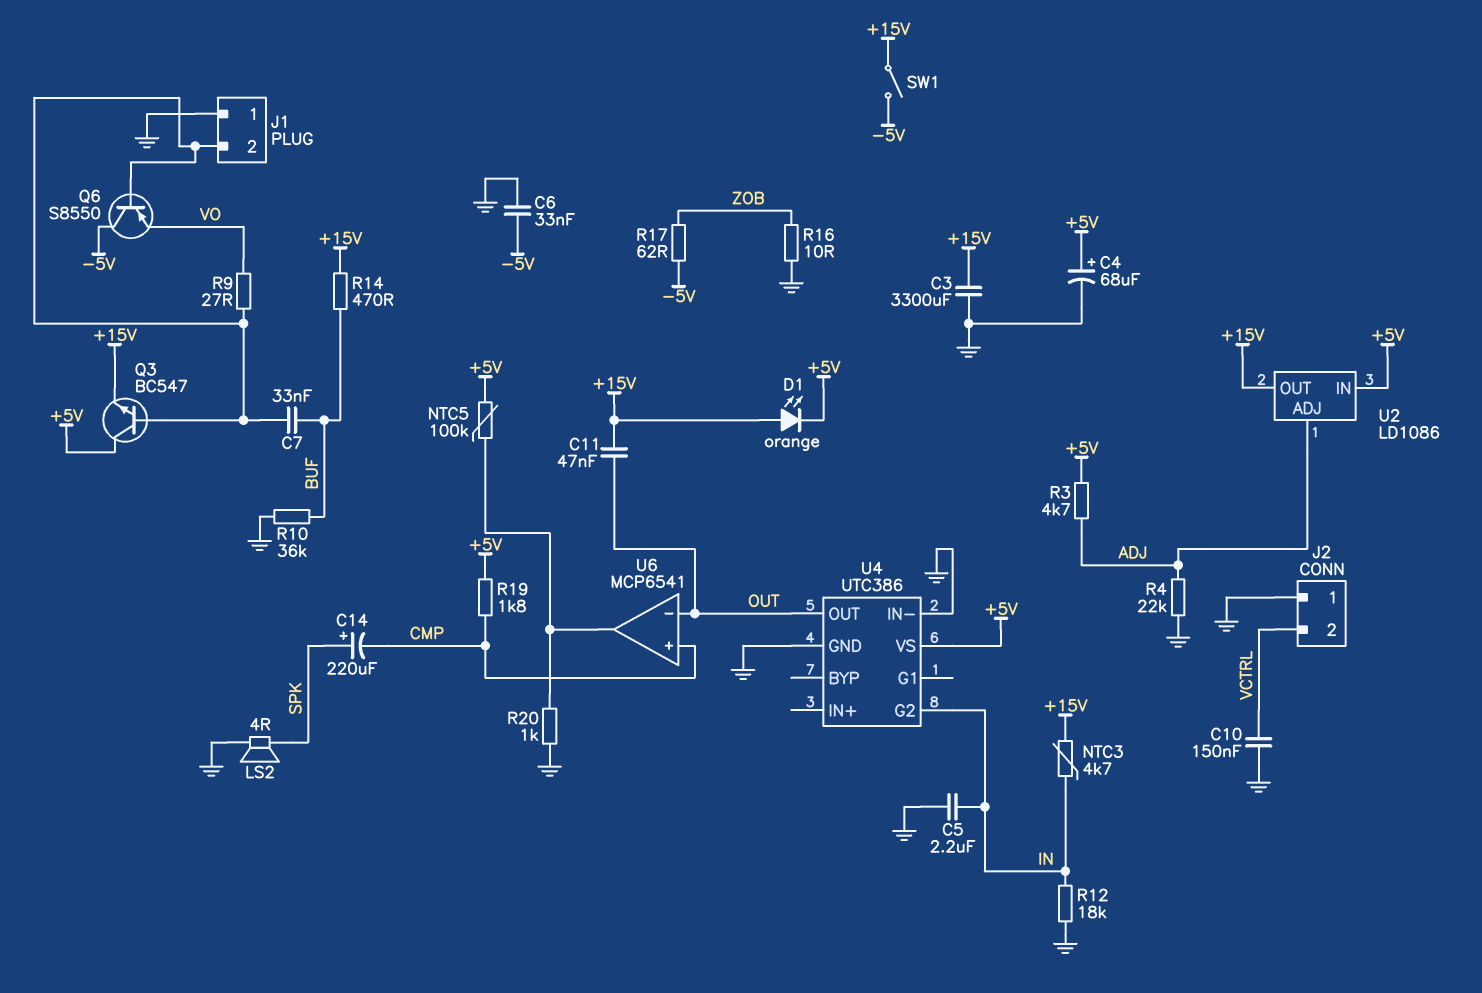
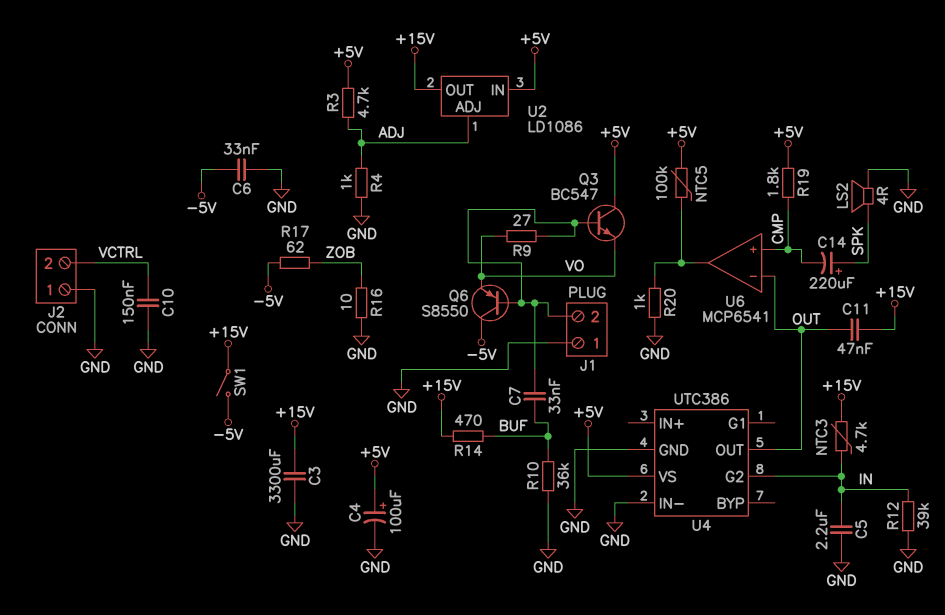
C4: 68uF (plus +5V, minus GND) -> 100uF (plus +5V, minus GND)
D1: LED orange (A +15V, K +5V) -> none
Q3: NPN BC547 (B J1/2, C +5V, E +15V) -> NPN BC547 (B J1/2, C +5V, E VO)
R4: 22k (ADJ, GND) -> 1k (ADJ, GND)
R12: 18k (GND, IN) -> 39k (GND, IN)

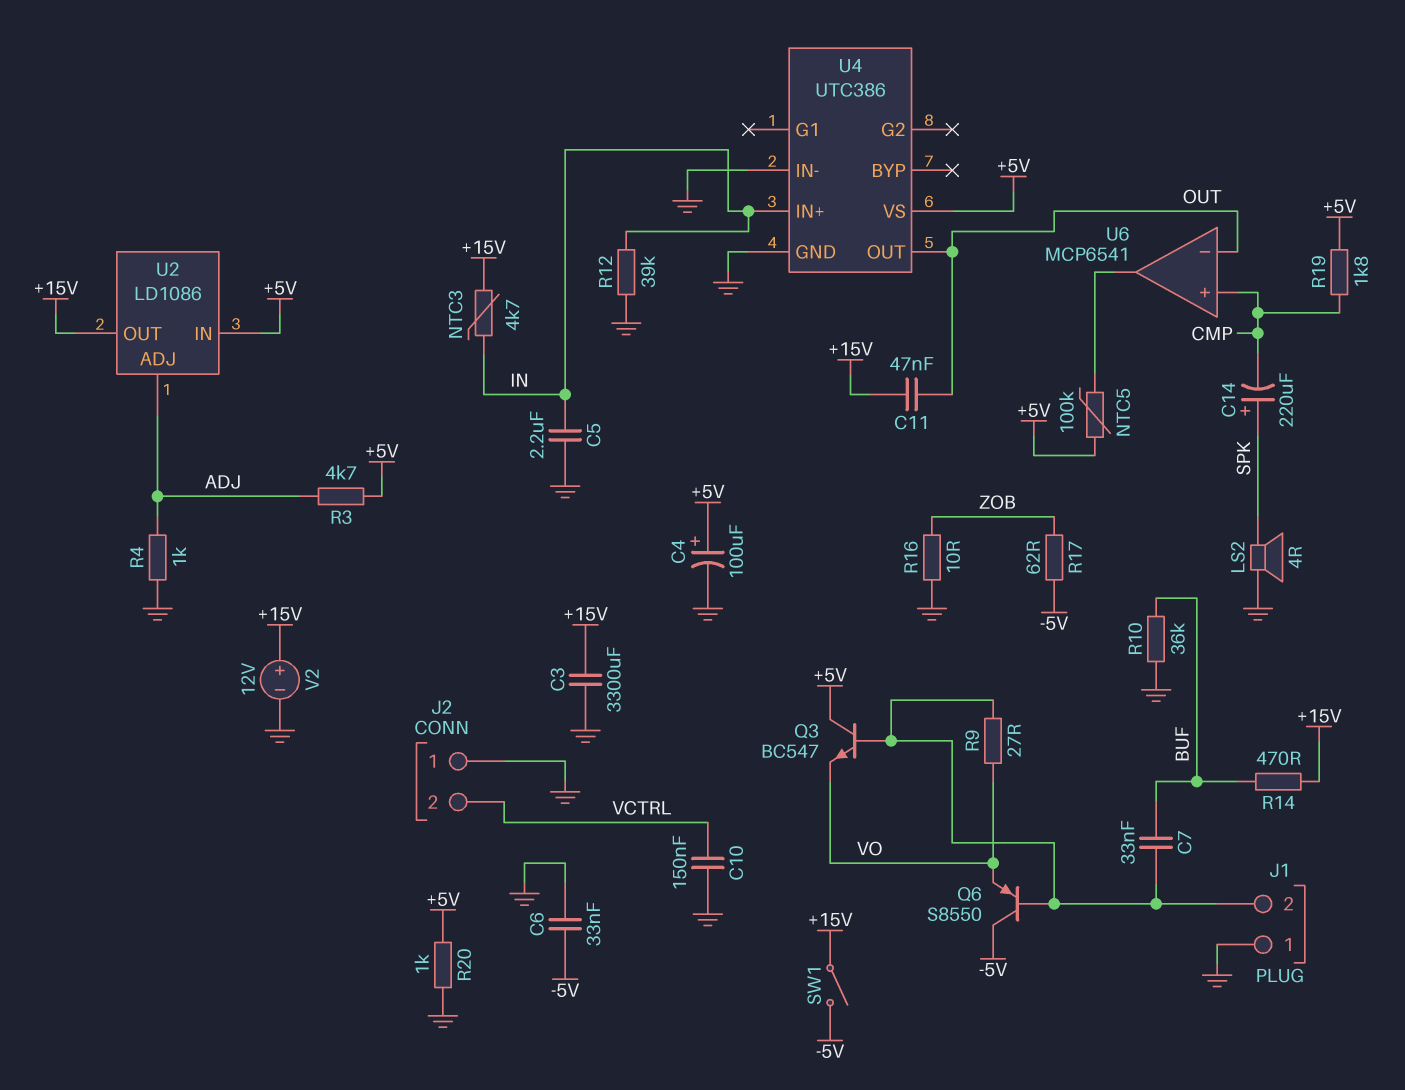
R20: 1k (GND, U6/out) -> 1k (+5V, GND)
U4 pin G2: IN -> none
U4 pin IN+: none -> IN
V2: none -> 12V (plus +15V, minus GND)

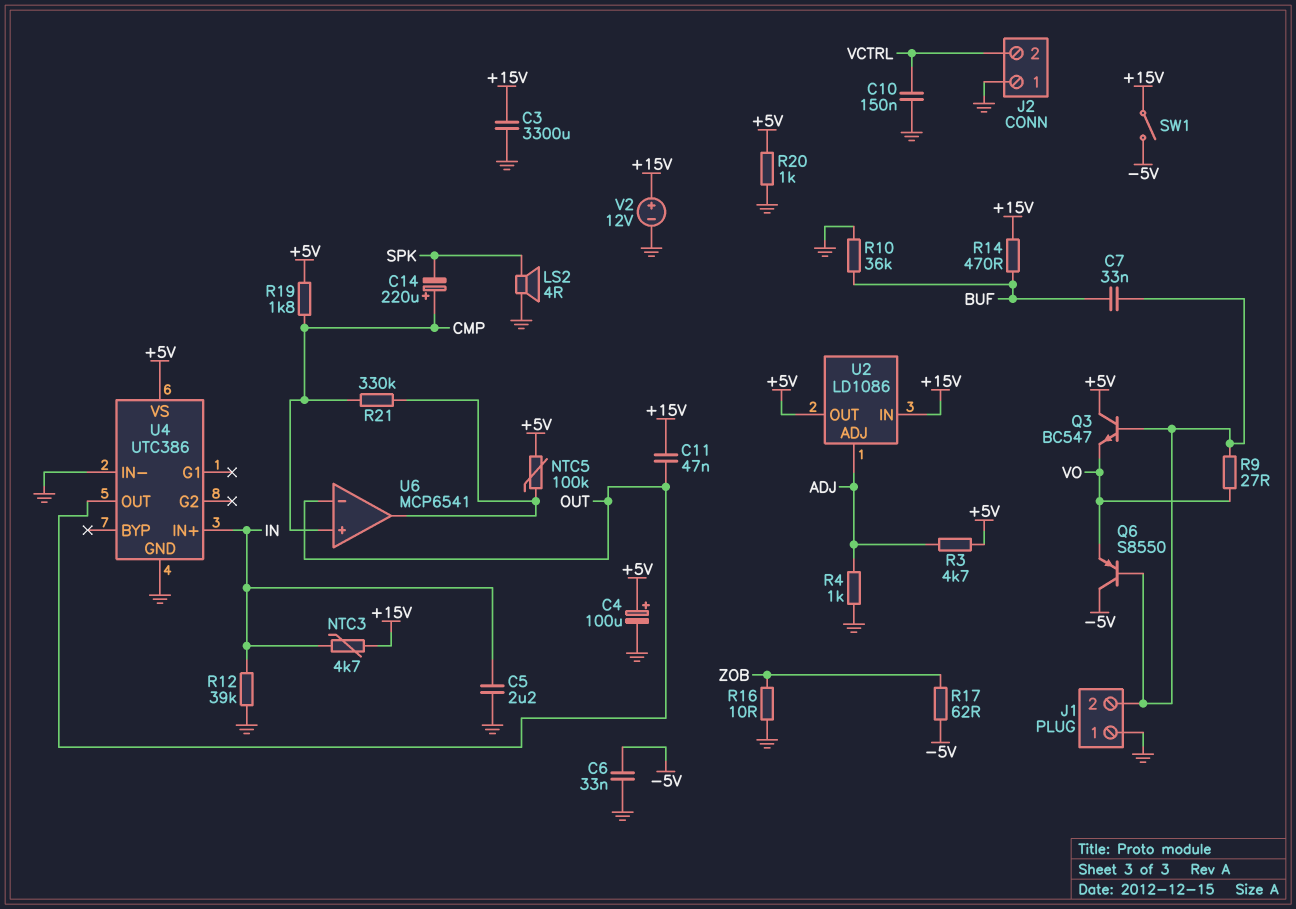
C14: 220uF (plus SPK, minus CMP) -> 220uF (plus CMP, minus SPK)
R21: none -> 330k (CMP, U6/out)
U2 pin IN: +5V -> +15V
U2 pin OUT: +15V -> +5V

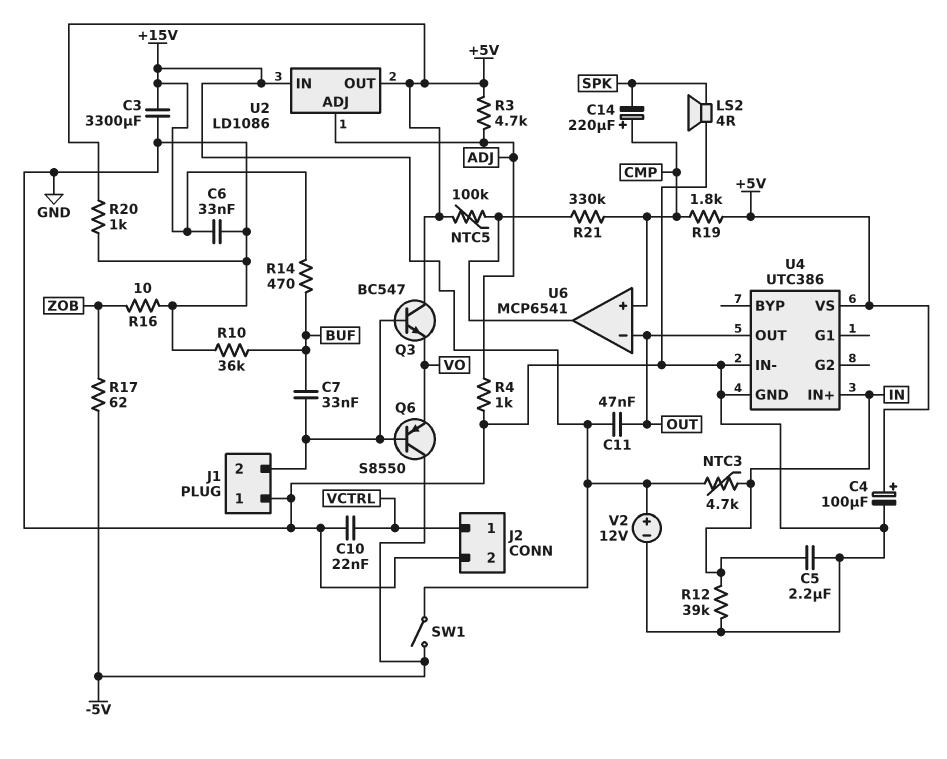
C6: 33nF (-5V, GND) -> 33nF (+15V, GND)
C10: 150nF (GND, VCTRL) -> 22nF (GND, VCTRL)
J2 pin 1: GND -> VCTRL
J2 pin 2: VCTRL -> GND
R9: 27 (J1/2, VO) -> none

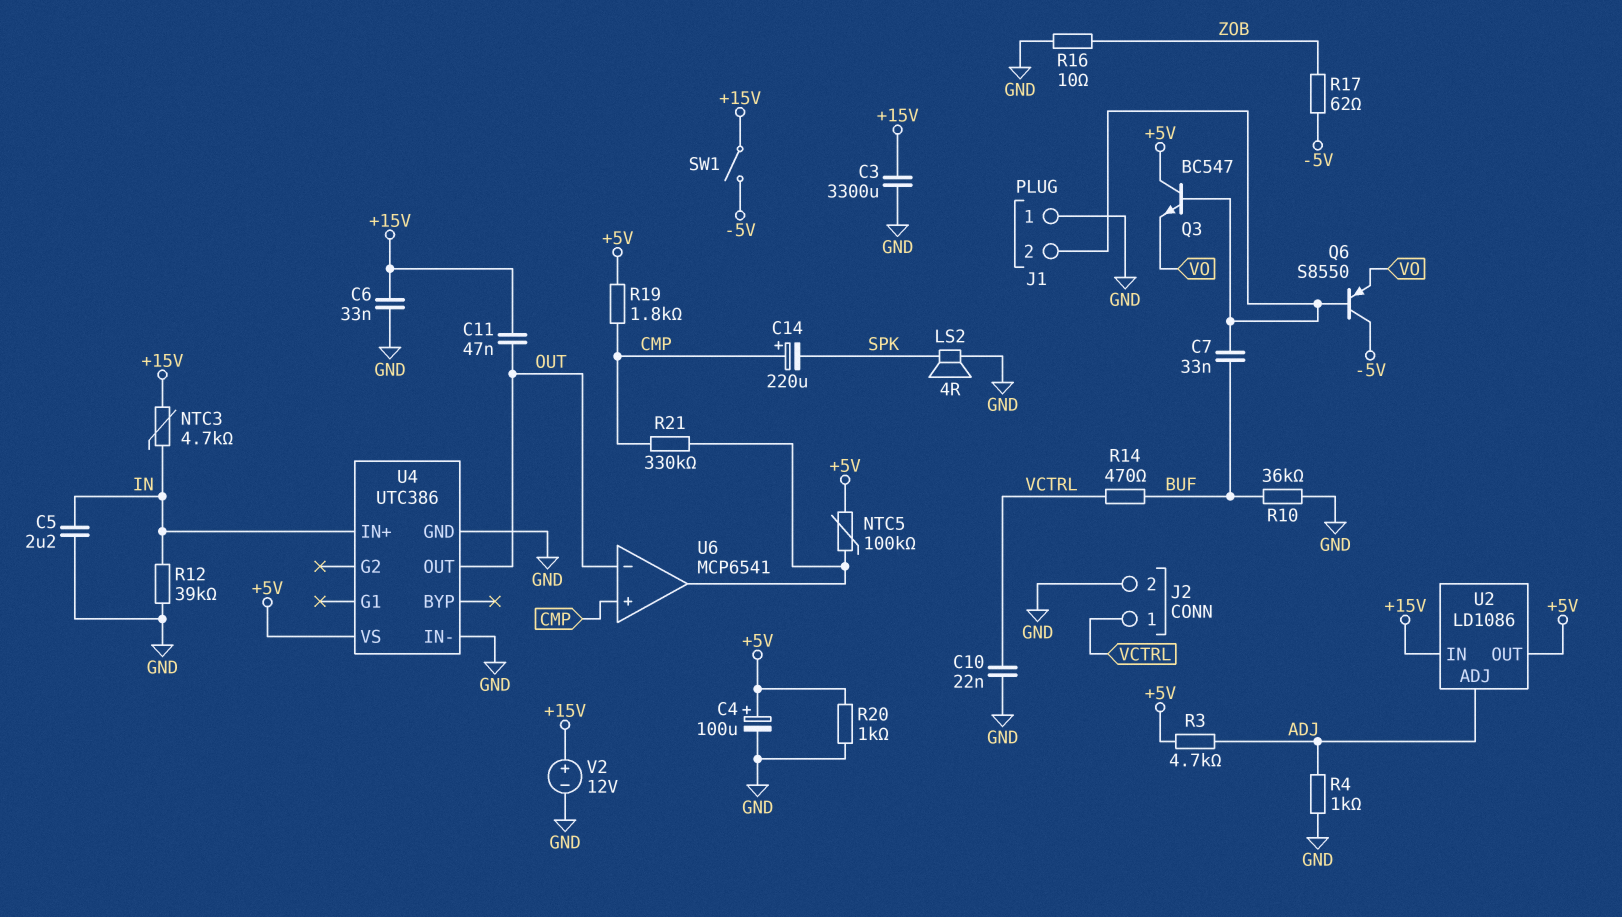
R14: 470 (+15V, BUF) -> 470 (BUF, VCTRL)

